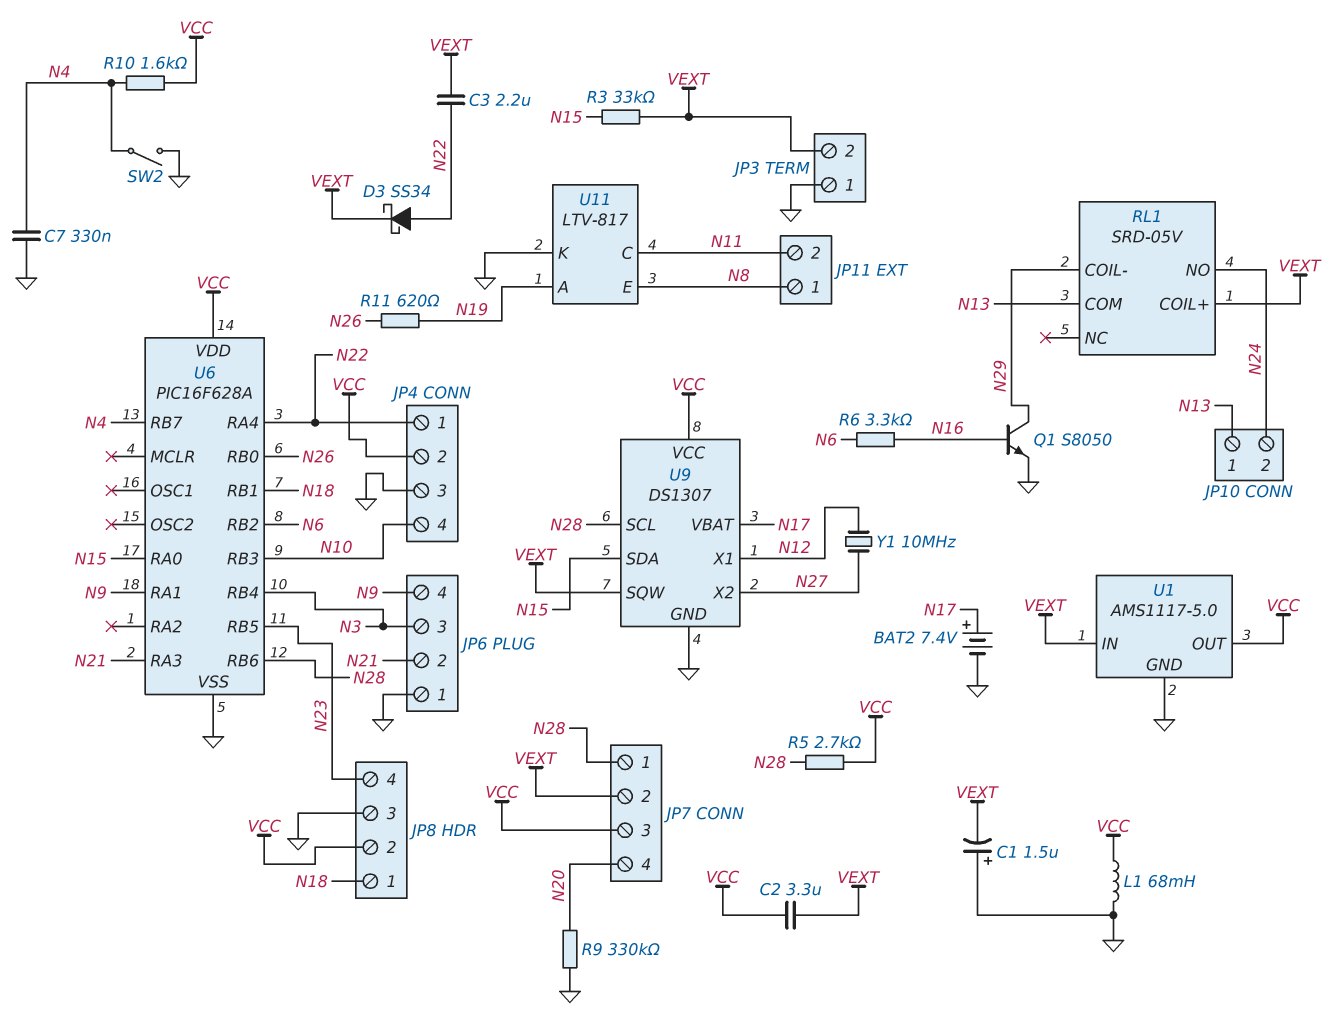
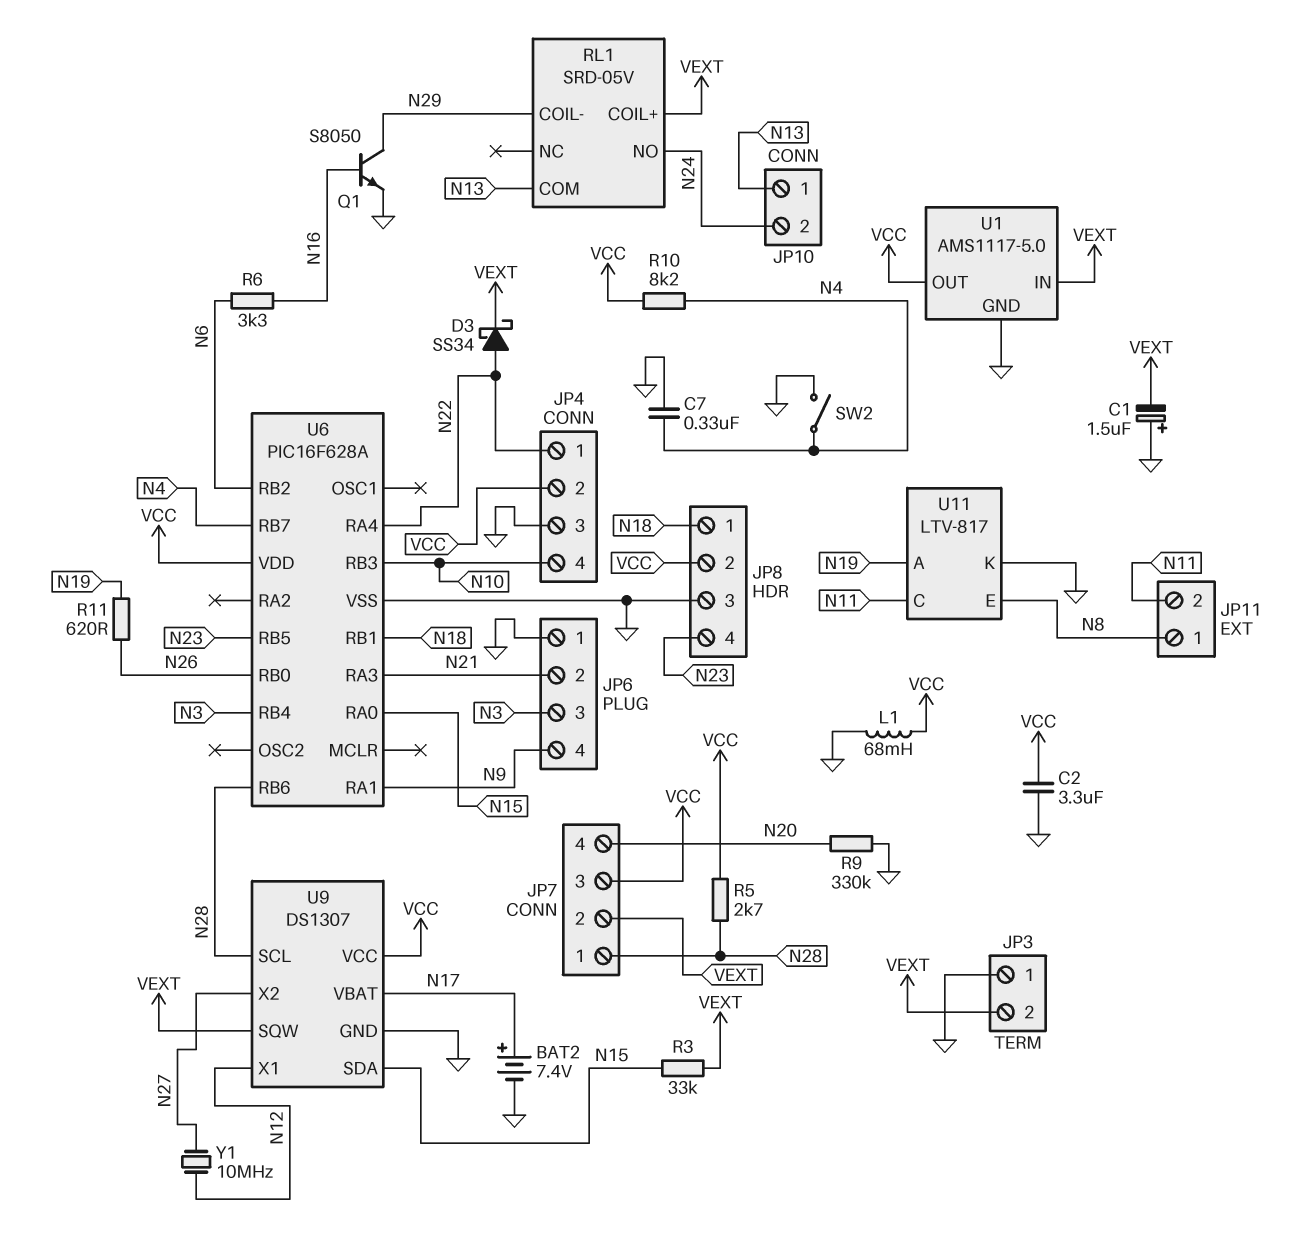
C2: 3.3uF (VCC, VEXT) -> 3.3uF (GND, VCC)
C3: 2.2uF (N22, VEXT) -> none
R10: 1.6k (N4, VCC) -> 8.2k (N4, VCC)

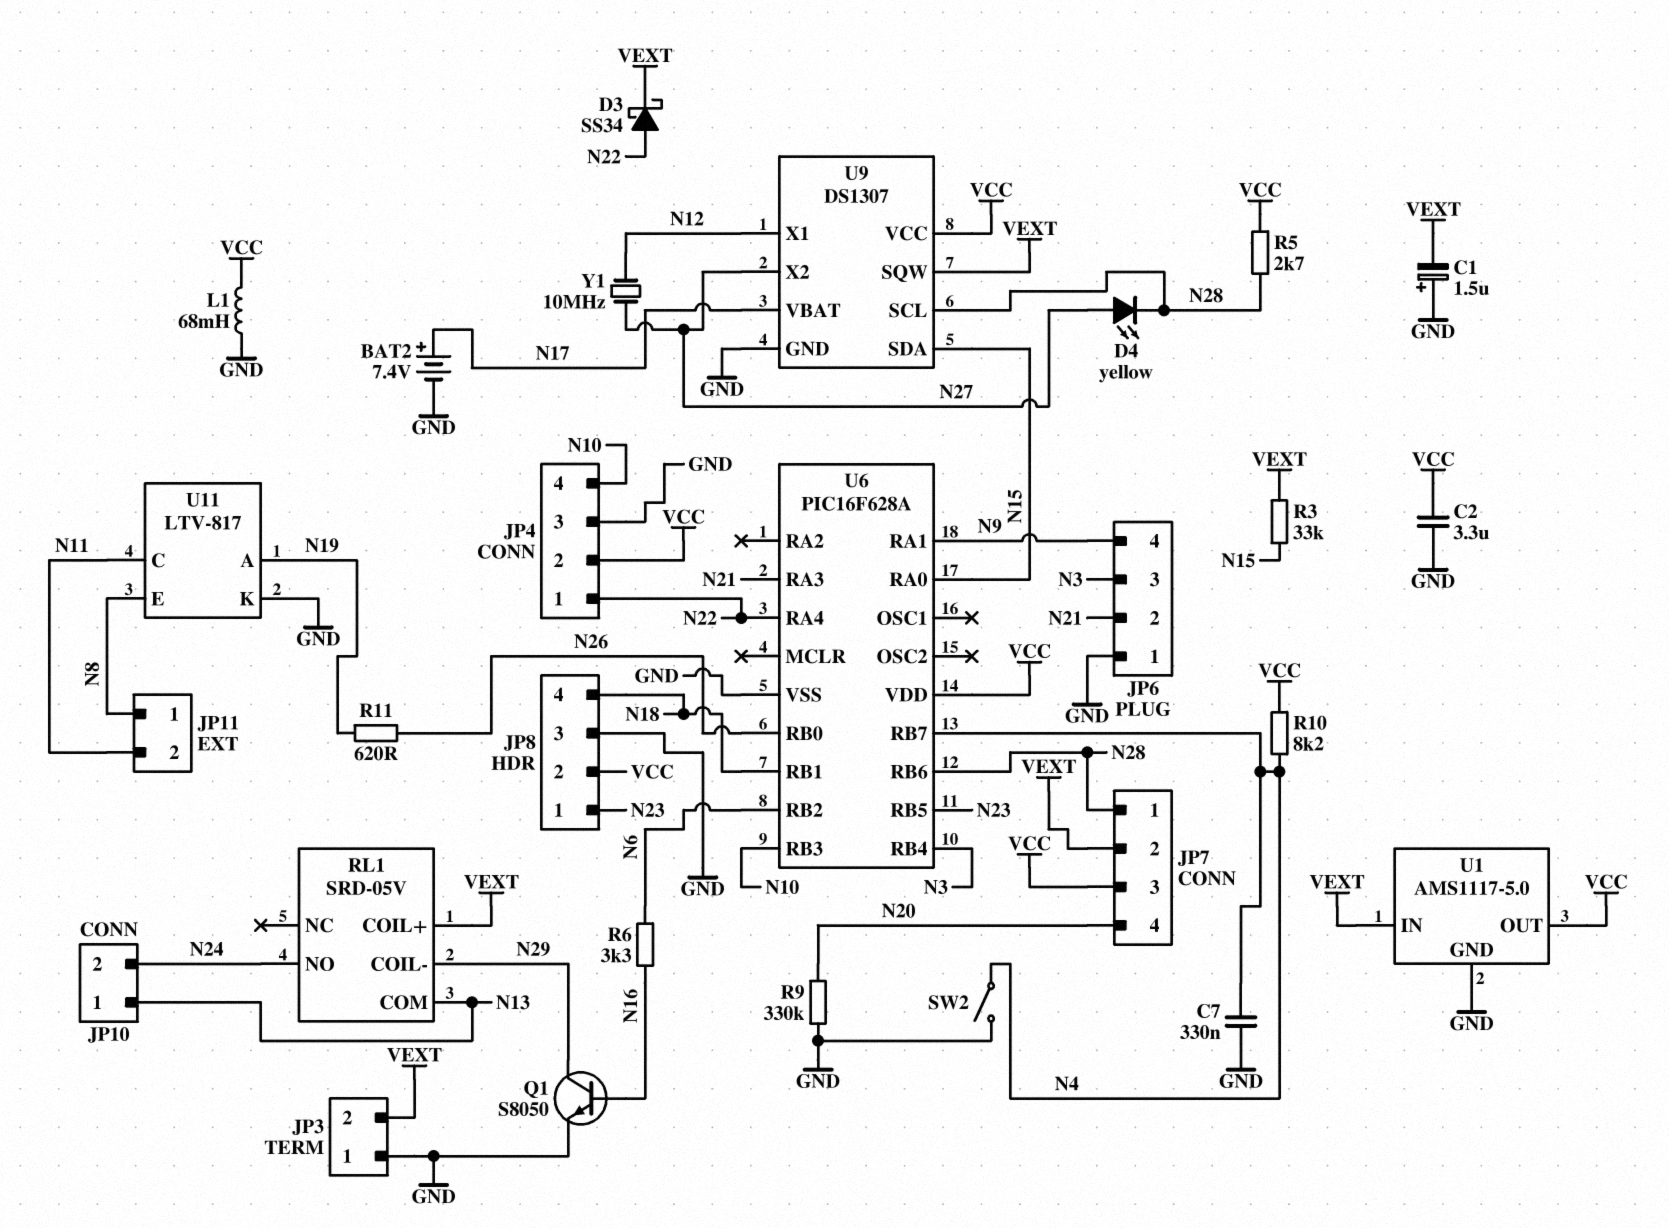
D4: none -> LED yellow (A N27, K N28)
JP8 pin 1: N18 -> N23
JP8 pin 4: N23 -> N18

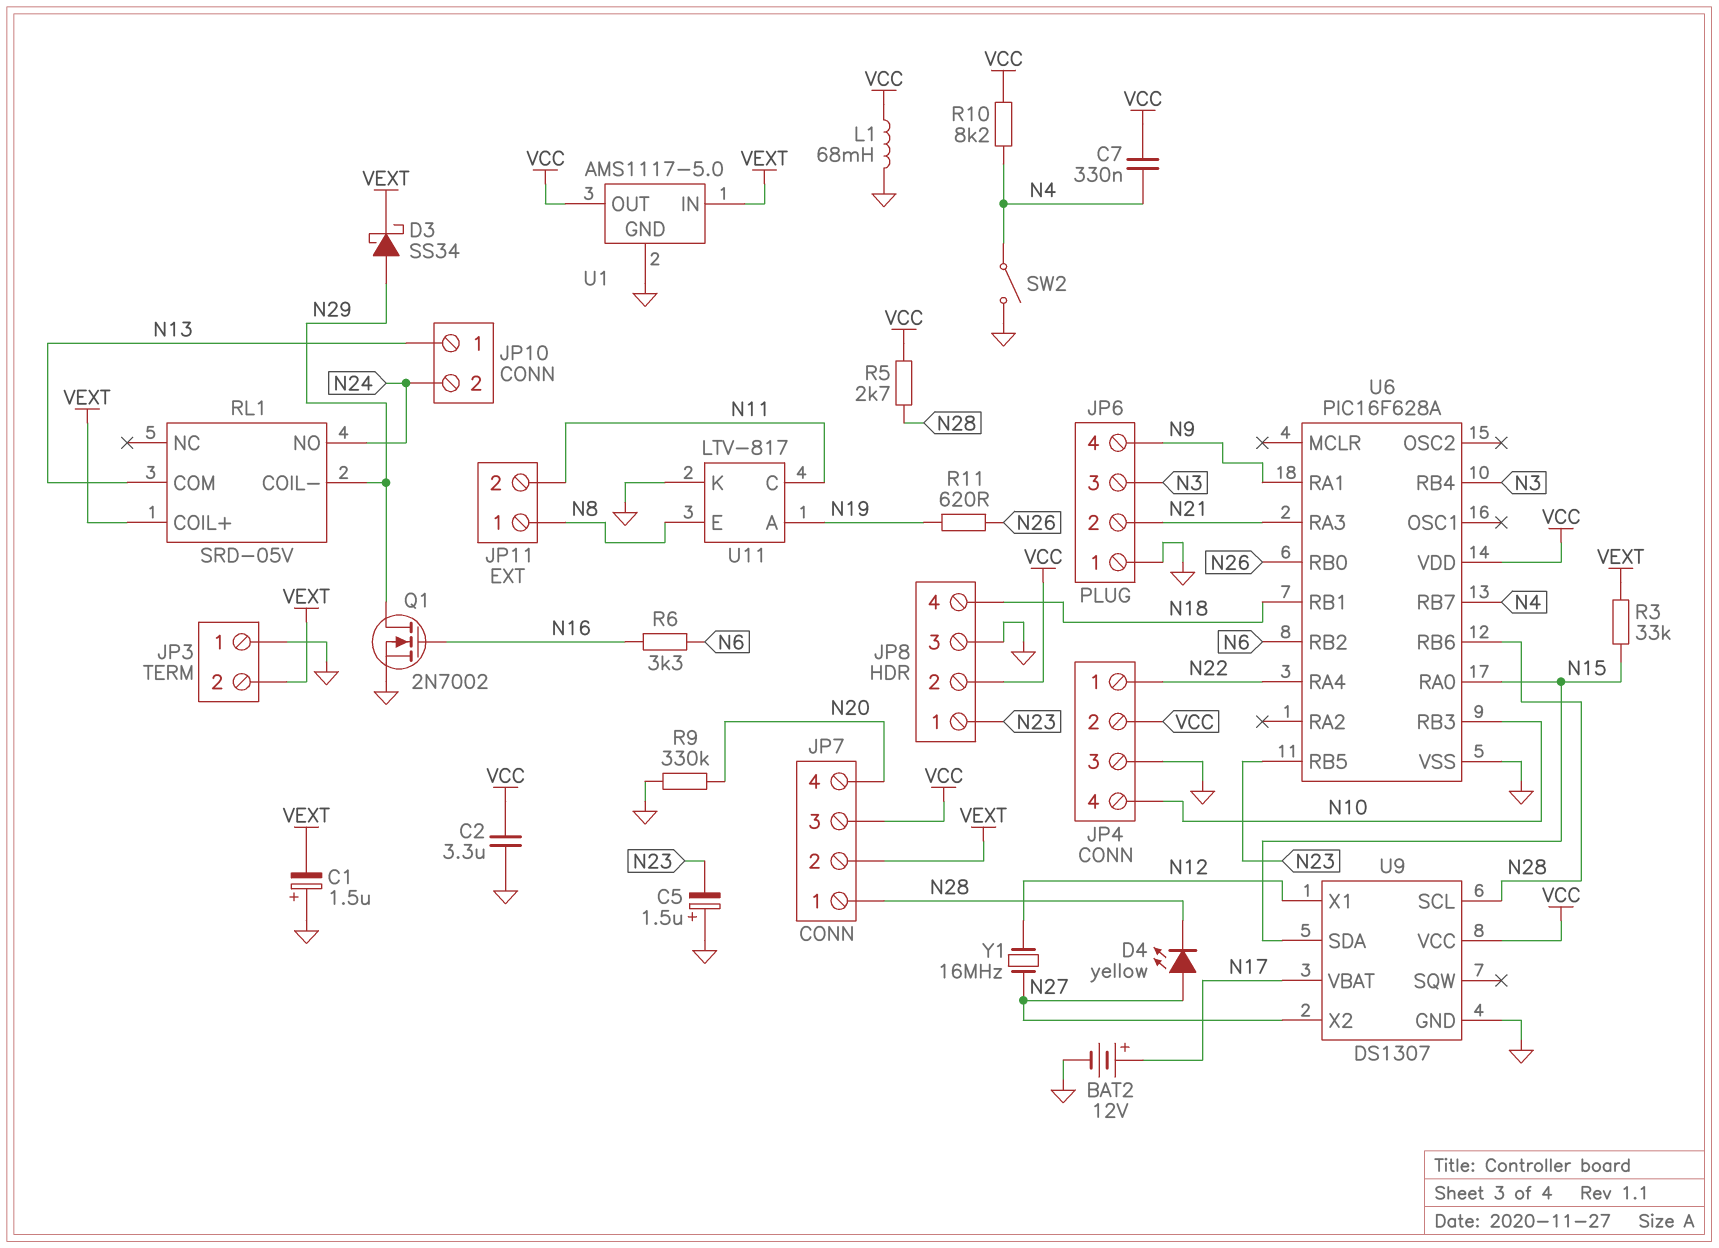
BAT2: 7.4V (plus N17, minus GND) -> 12V (plus N17, minus GND)
C5: none -> 1.5uF (plus GND, minus N23)
C7: 330nF (GND, N4) -> 330nF (N4, VCC)
D3: schottky SS34 (A N22, K VEXT) -> schottky SS34 (A N29, K VEXT)
Q1: NPN S8050 (B N16, C N29, E GND) -> NMOS 2N7002 (G N16, D N29, S GND)
U9 pin SQW: VEXT -> none
Y1: 10MHz (N12, N27) -> 16MHz (N12, N27)

